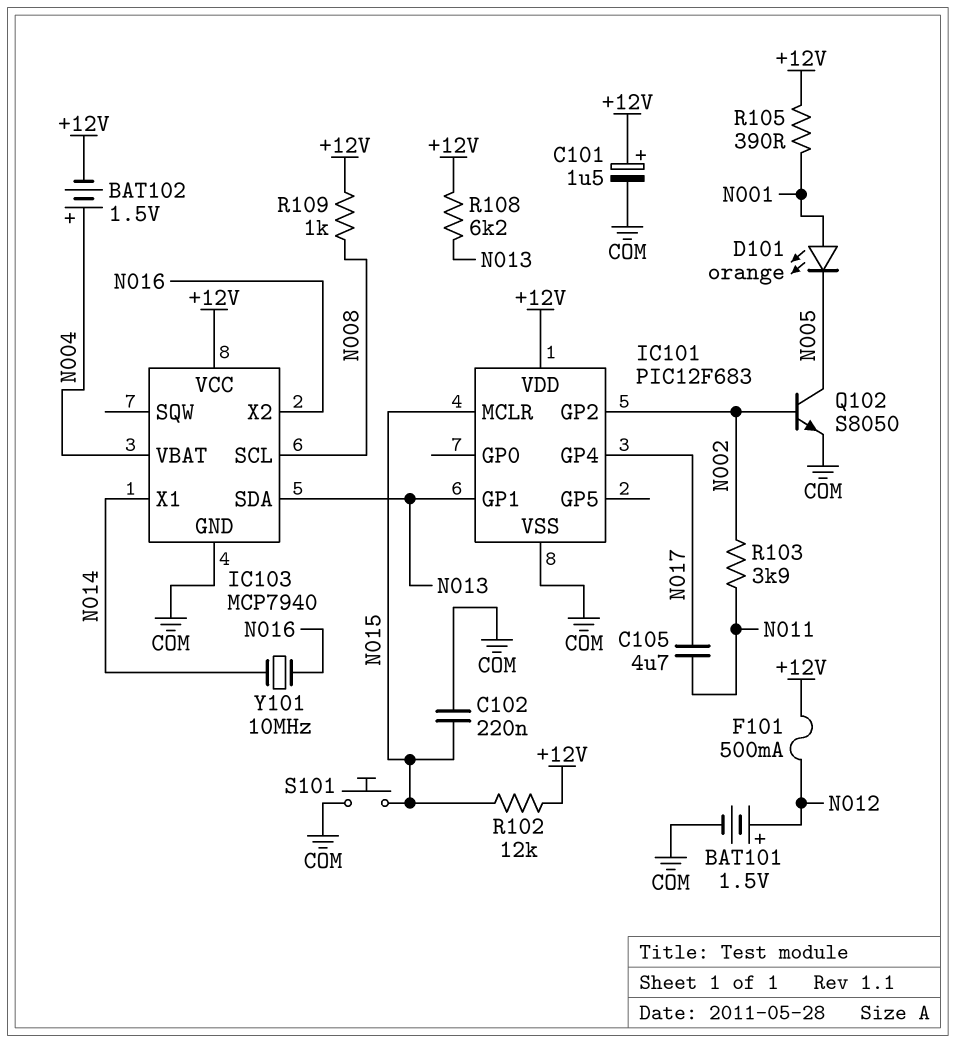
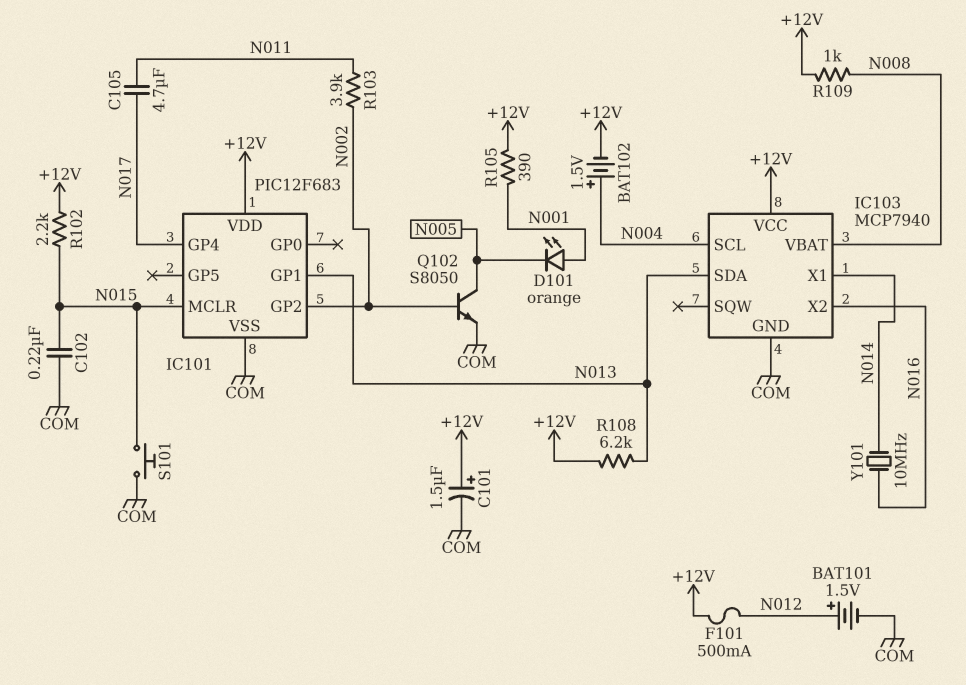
IC103 pin SCL: N008 -> N004
IC103 pin VBAT: N004 -> N008
R102: 12k (+12V, N015) -> 2.2k (+12V, N015)

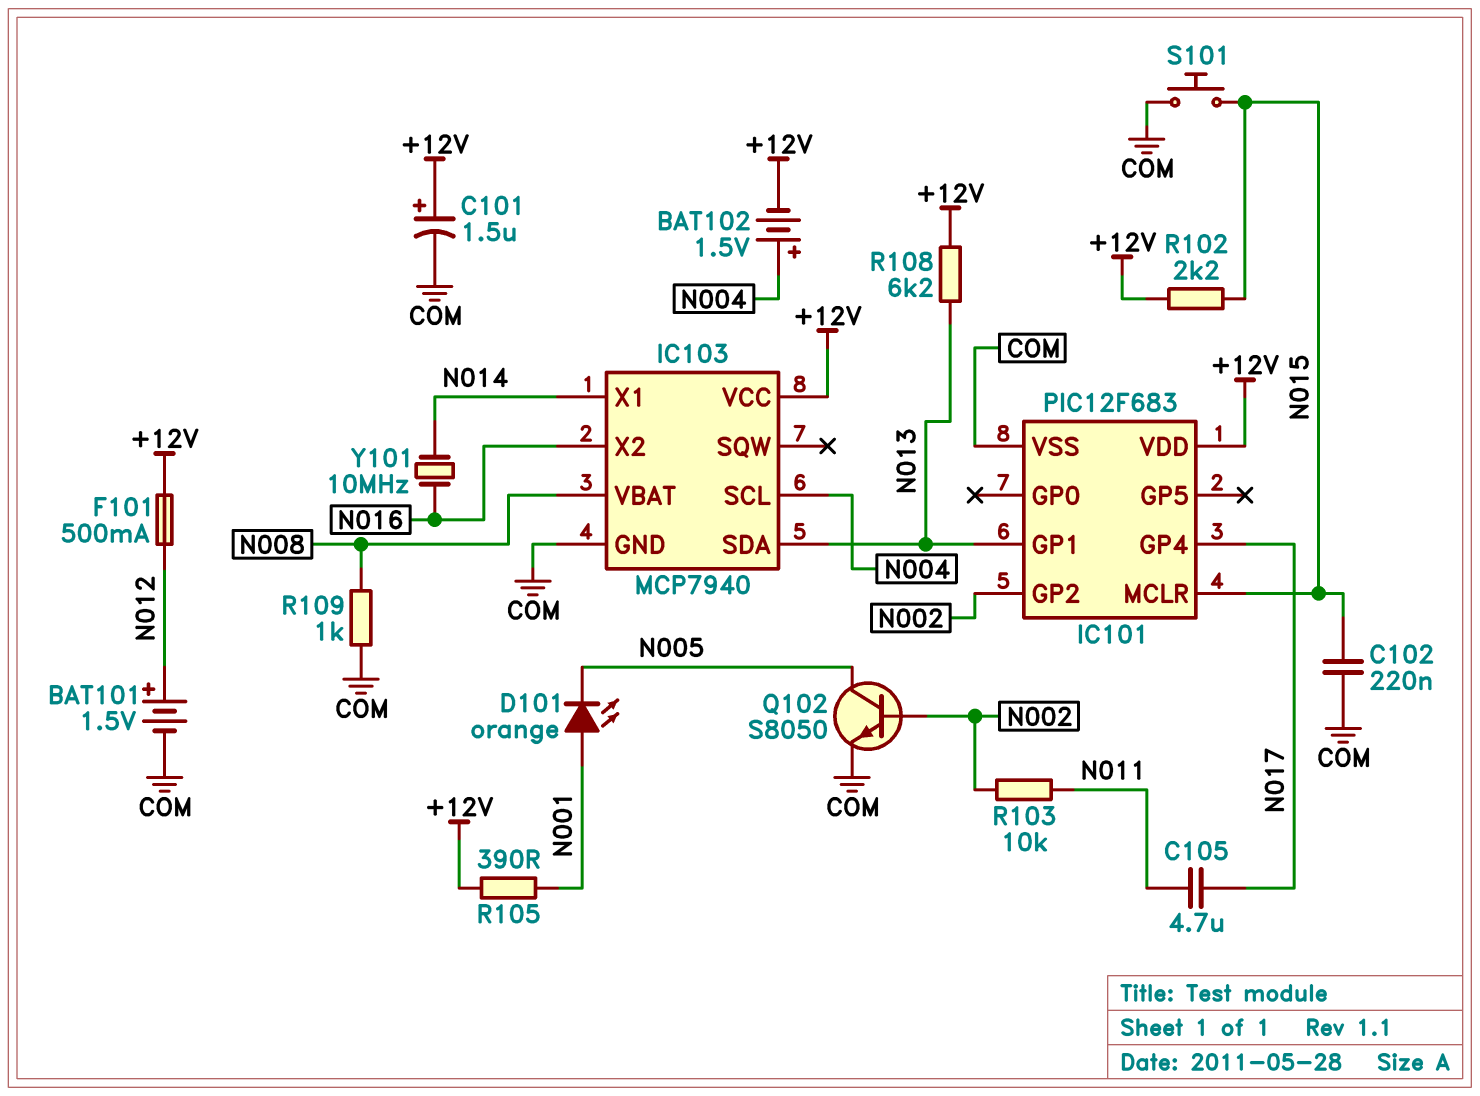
R103: 3.9k (N002, N011) -> 10k (N002, N011)
R109: 1k (+12V, N008) -> 1k (COM, N008)

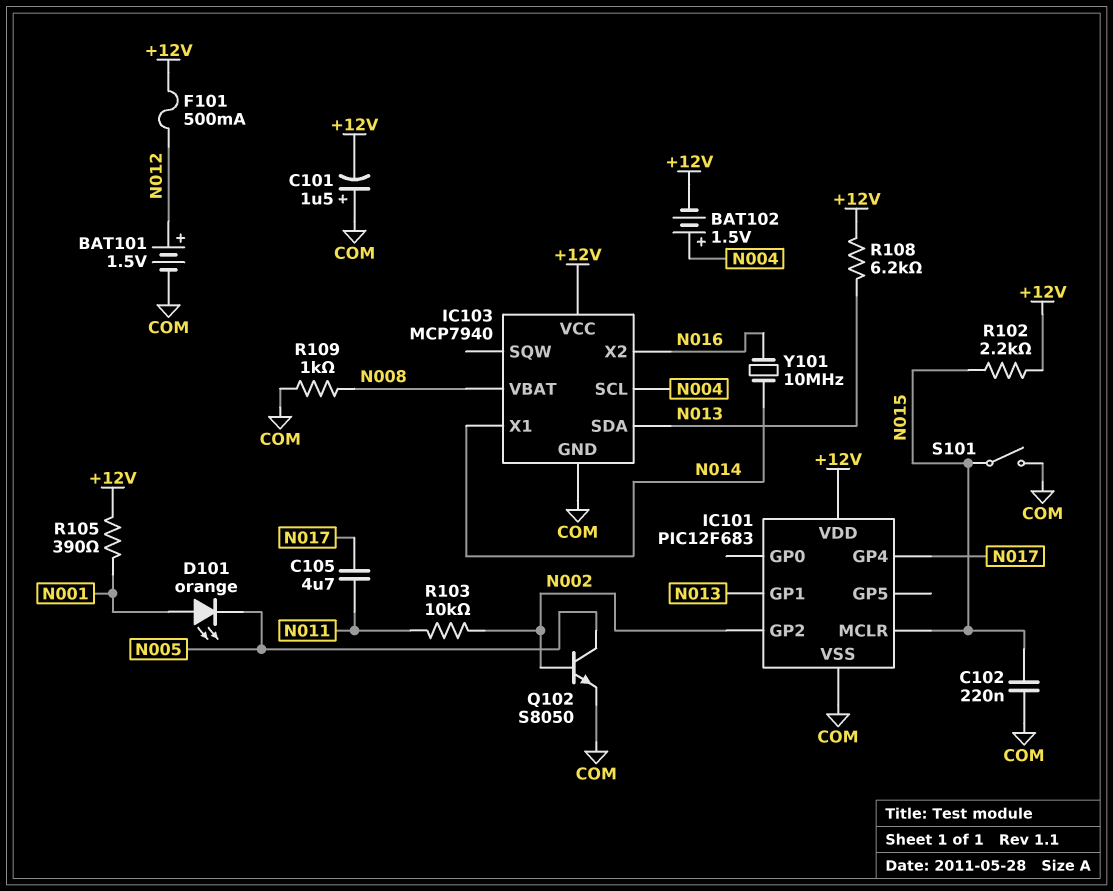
C101: 1.5uF (plus +12V, minus COM) -> 1.5uF (plus COM, minus +12V)
S101: button (COM, N015) -> switch (COM, N015)

